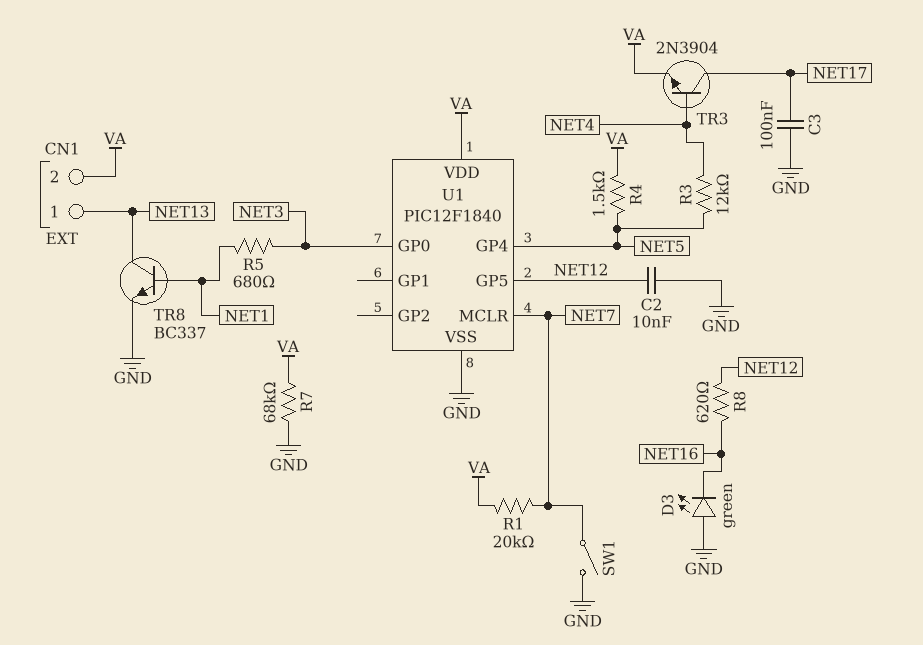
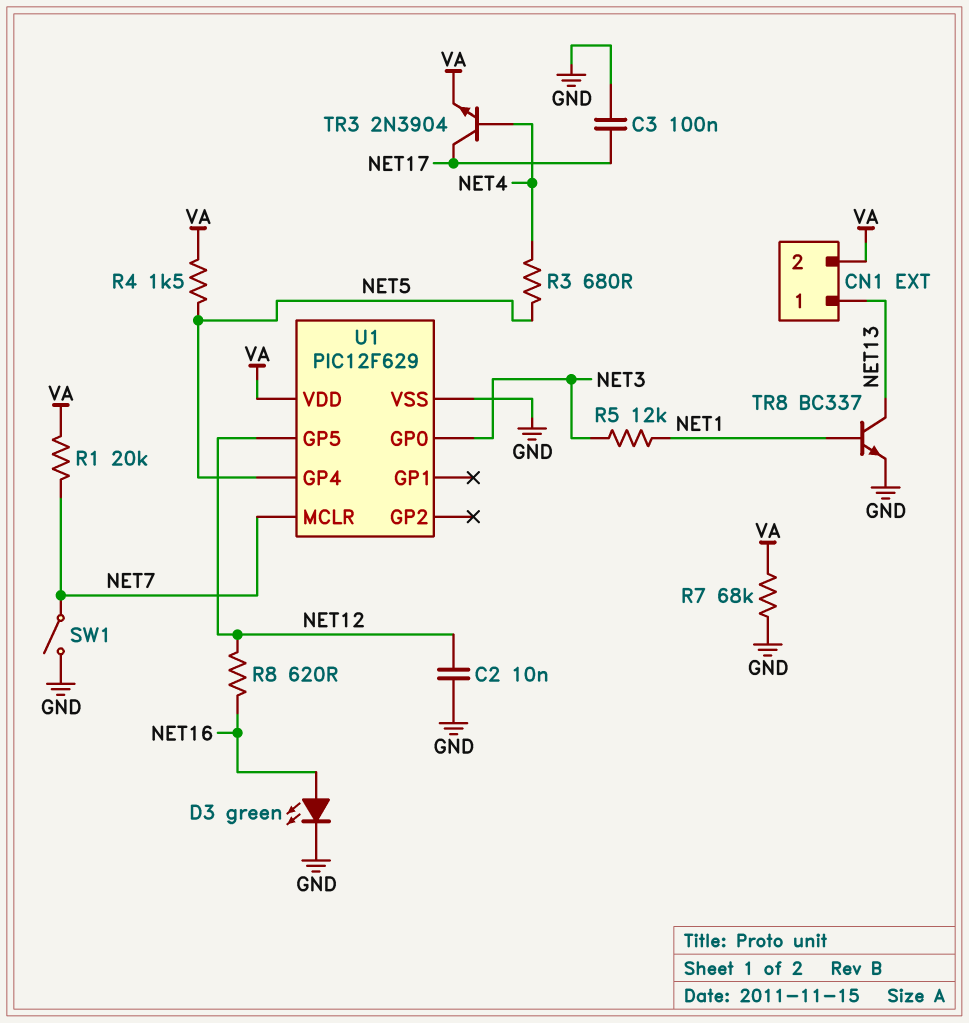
D3: LED green (A GND, K NET16) -> LED green (A NET16, K GND)
R3: 12k (NET4, NET5) -> 680 (NET4, NET5)
R5: 680 (NET1, NET3) -> 12k (NET1, NET3)
U1: PIC12F1840 -> PIC12F629

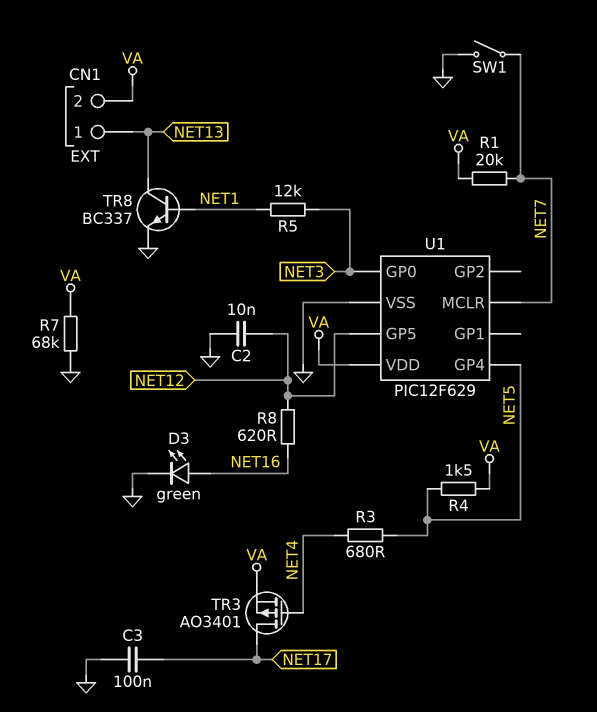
TR3: NPN 2N3904 (B NET4, C NET17, E VA) -> PMOS AO3401 (G NET4, D NET17, S VA)

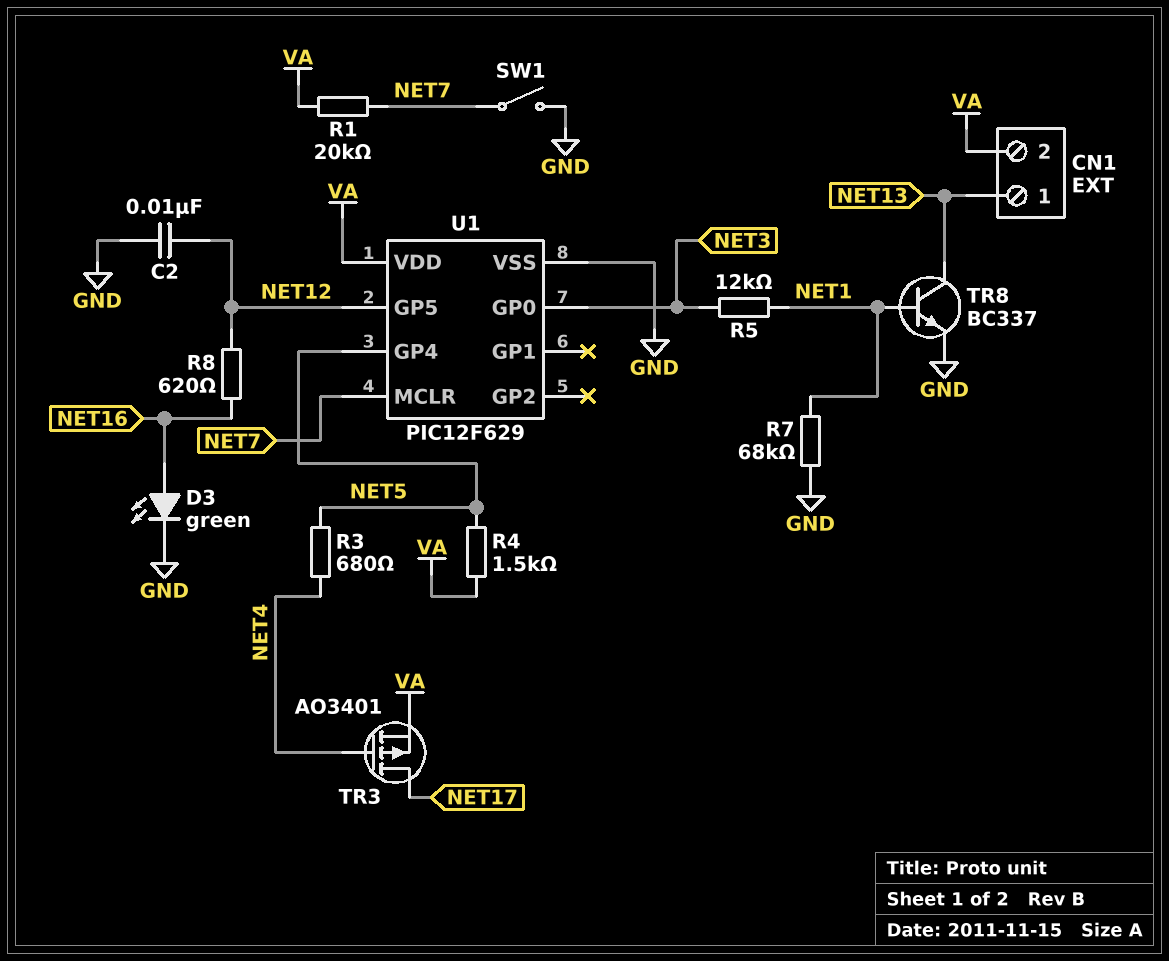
C3: 100nF (GND, NET17) -> none
R7: 68k (GND, VA) -> 68k (GND, NET1)

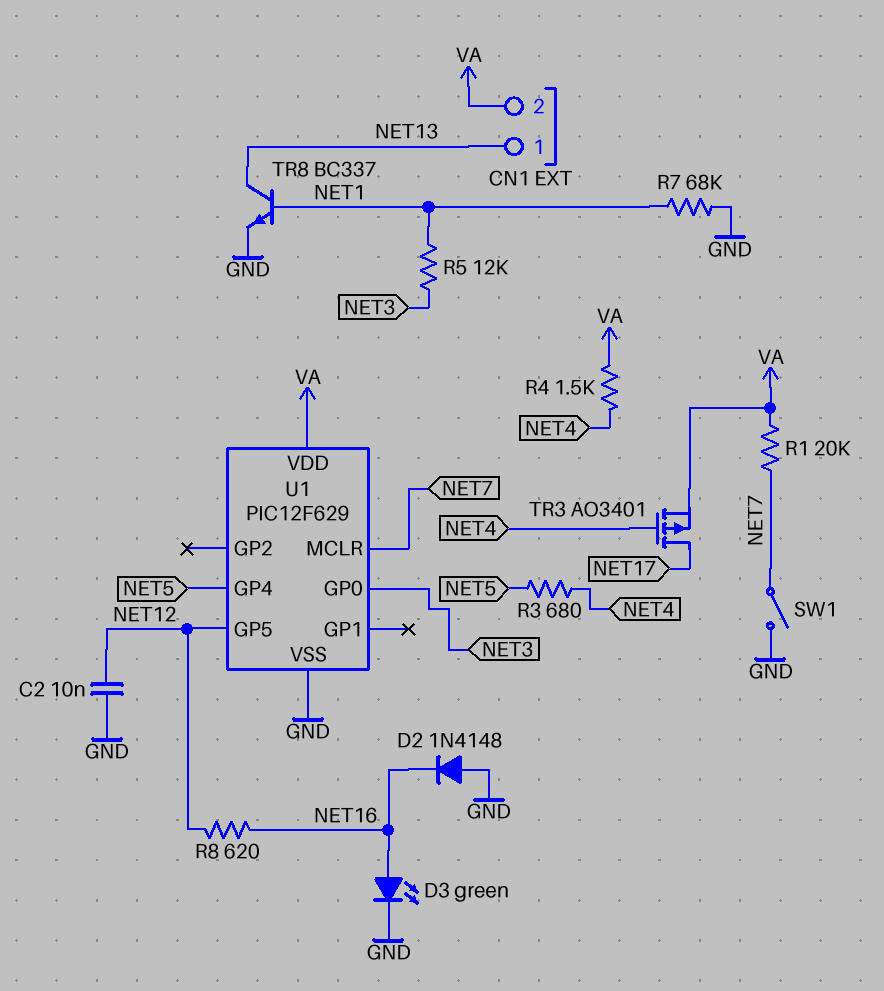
D2: none -> diode 1N4148 (A GND, K NET16)
R4: 1.5k (NET5, VA) -> 1.5k (NET4, VA)

